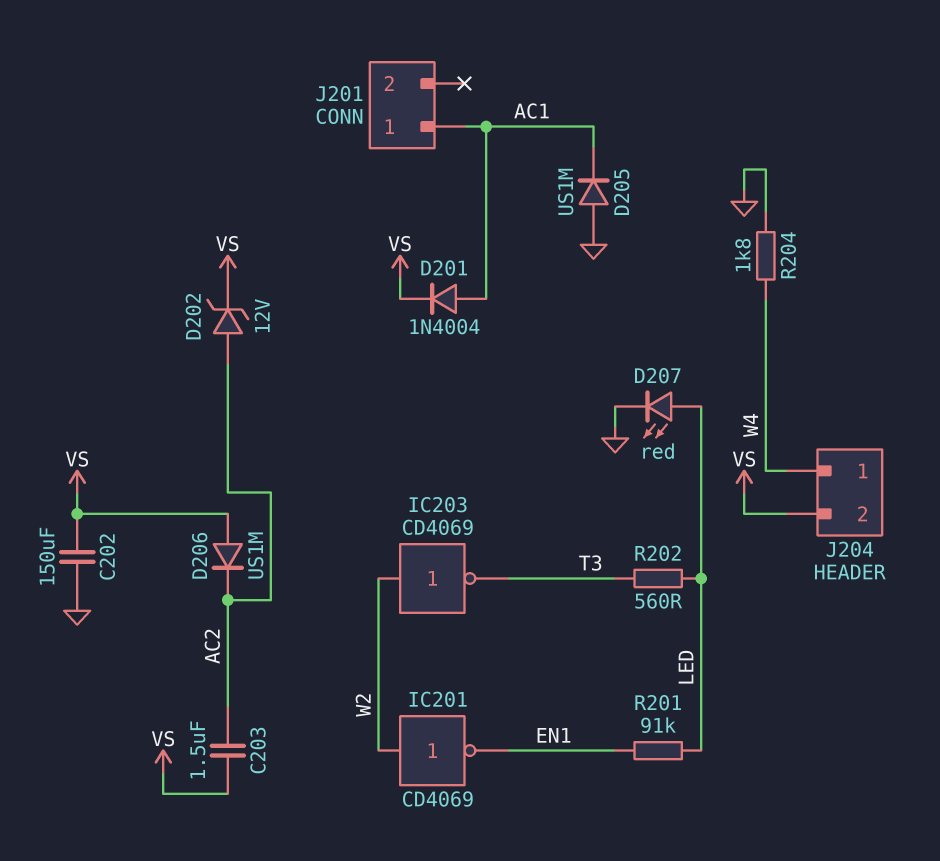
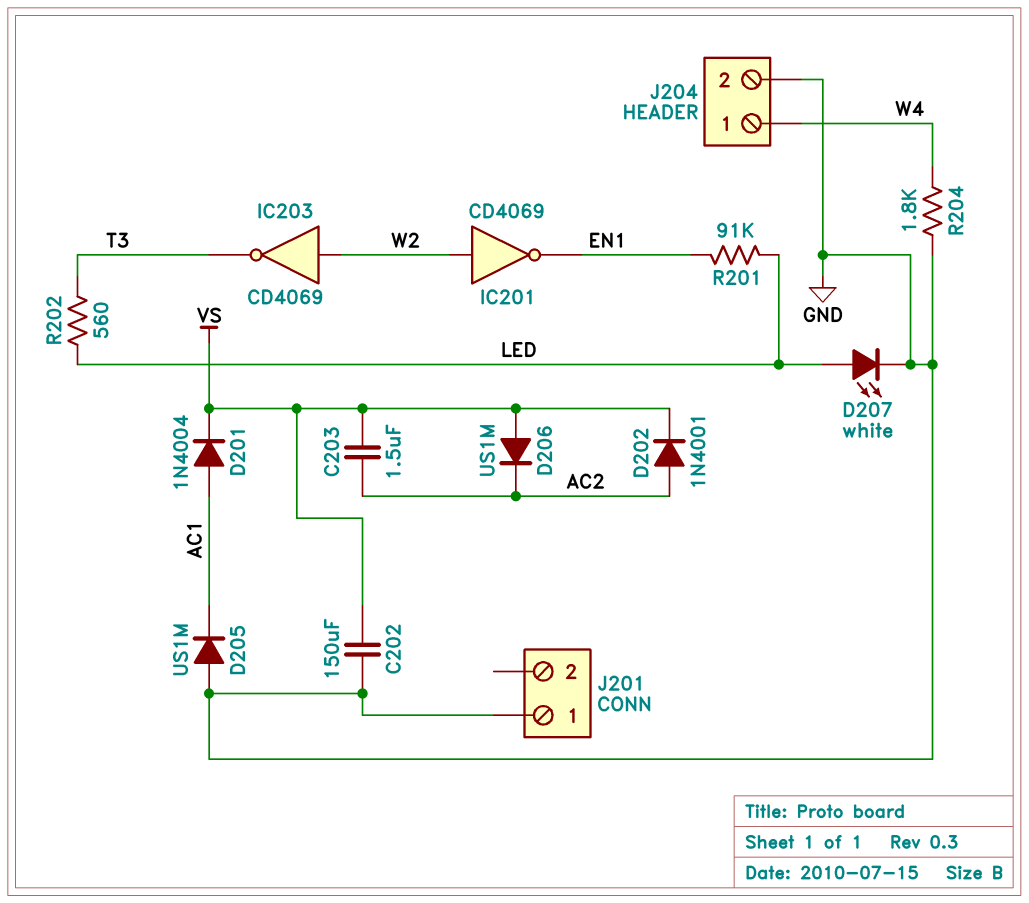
D202: zener 12V (A AC2, K VS) -> diode 1N4001 (A AC2, K VS)
D207: LED red (A LED, K GND) -> LED white (A LED, K GND)
J201 pin 1: AC1 -> GND
J204 pin 2: VS -> GND

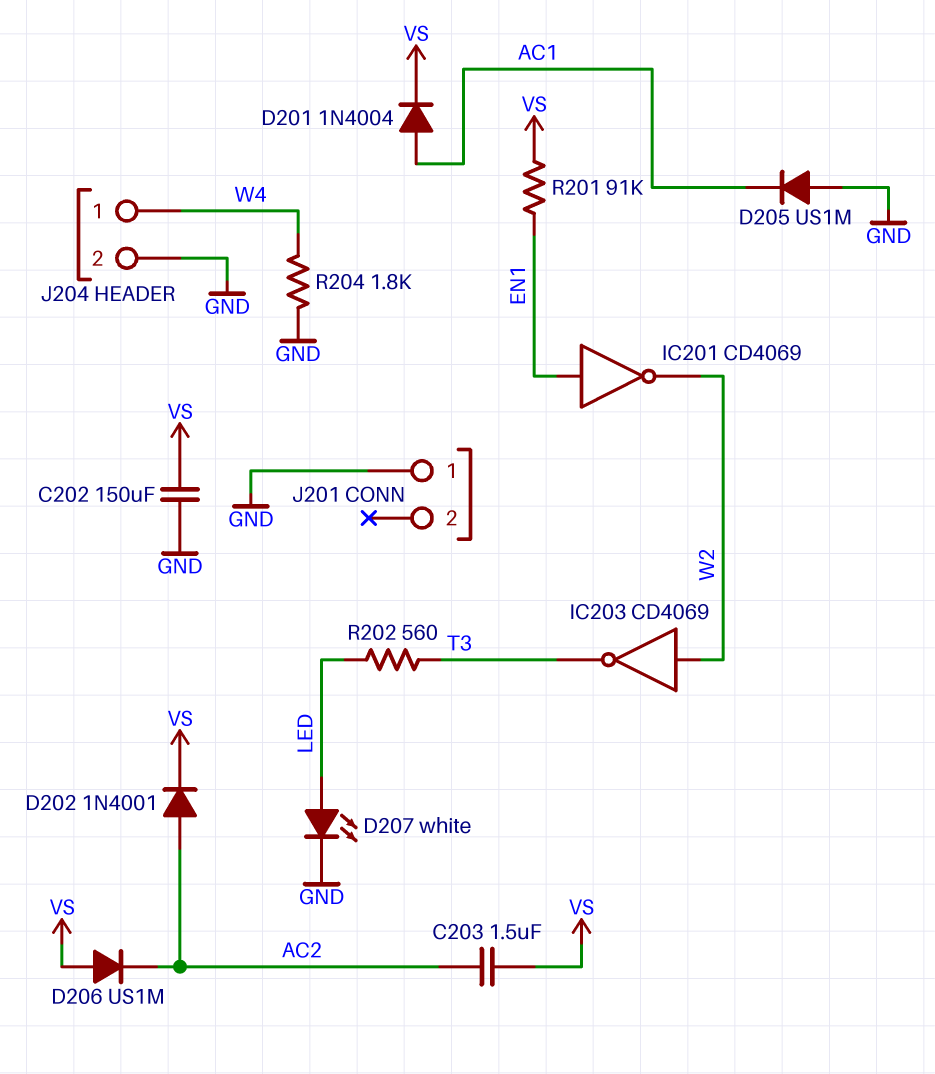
IC201: NOT CD4069 (in W2, out EN1) -> NOT CD4069 (in EN1, out W2)
R201: 91k (EN1, LED) -> 91k (EN1, VS)

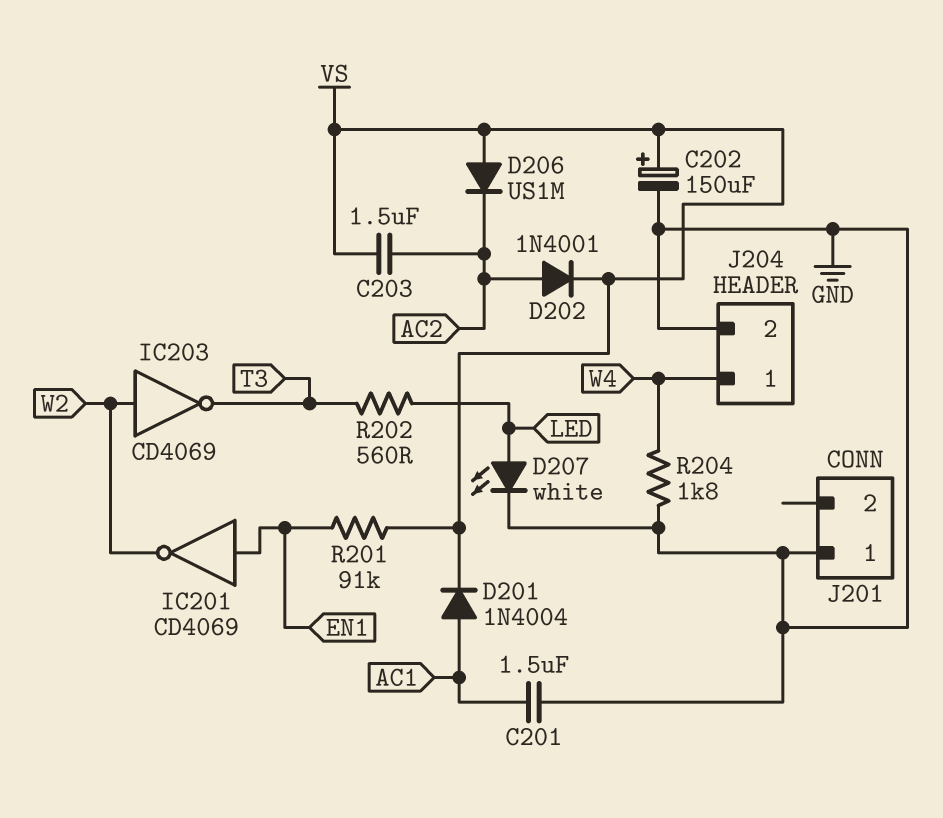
C201: none -> 1.5uF (AC1, GND)
C202: 150uF (GND, VS) -> 150uF (plus VS, minus GND)
D205: diode US1M (A GND, K AC1) -> none

